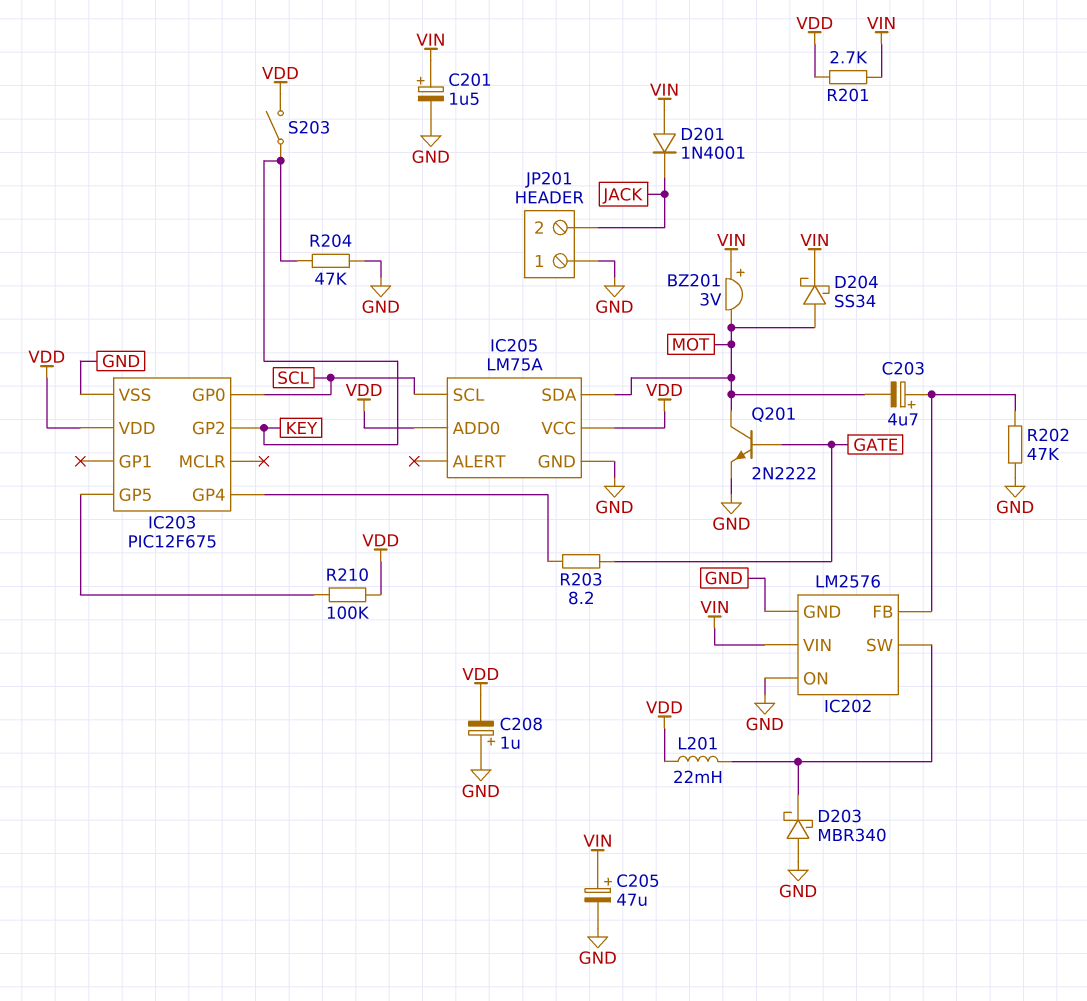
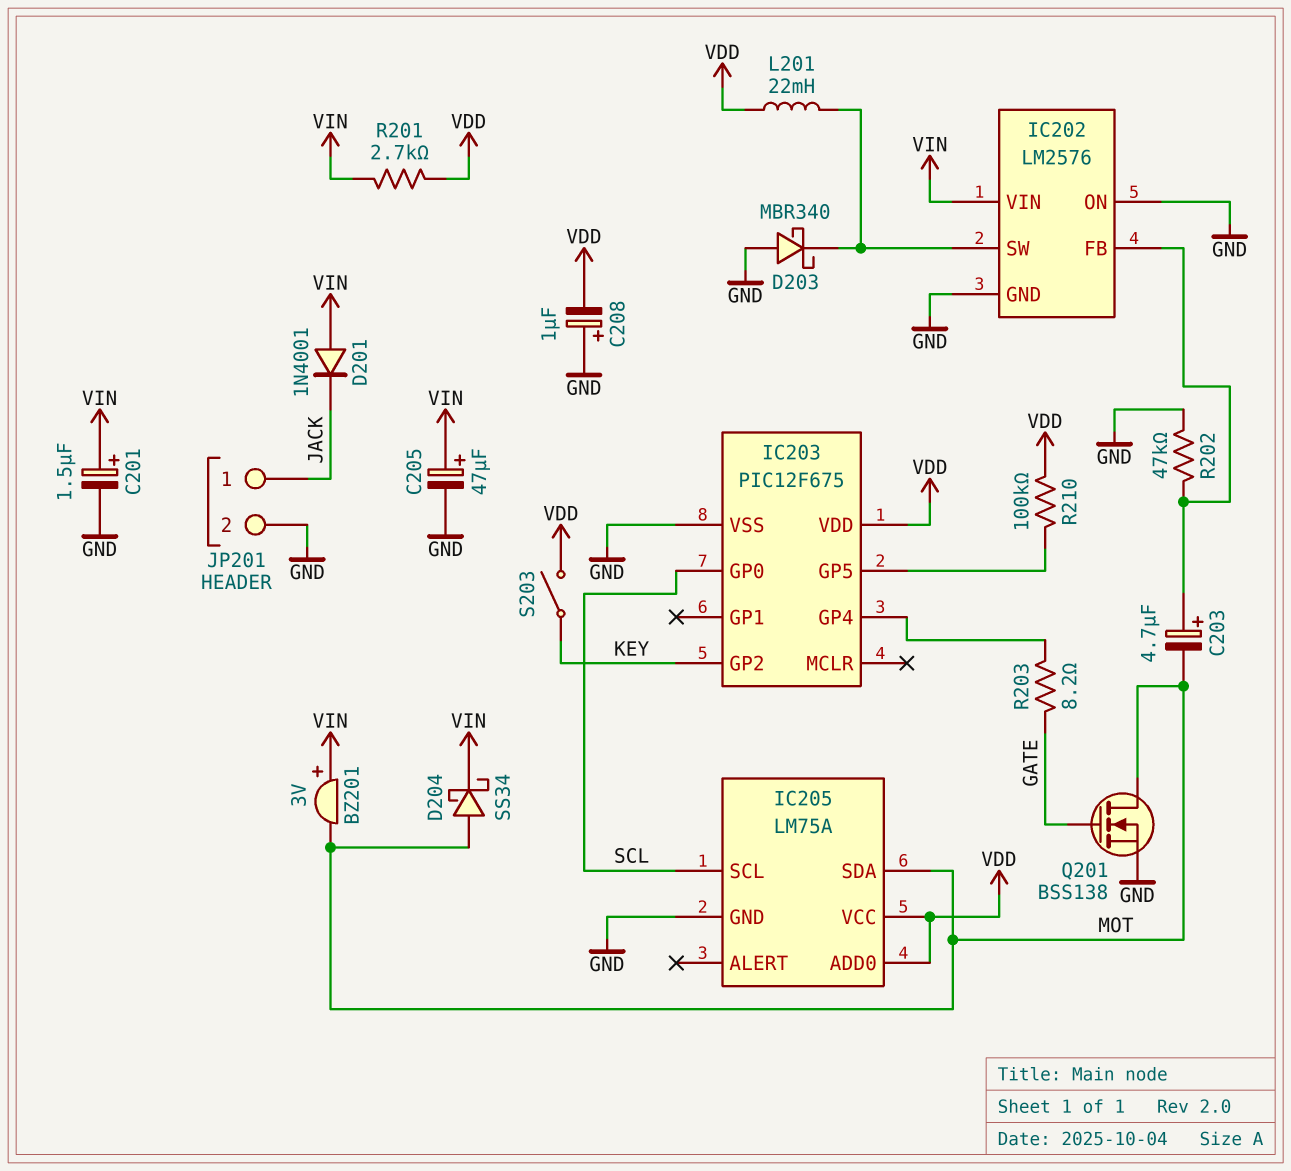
JP201 pin 1: GND -> JACK
JP201 pin 2: JACK -> GND
Q201: NPN 2N2222 (B GATE, C MOT, E GND) -> NMOS BSS138 (G GATE, D MOT, S GND)
R204: 47k (GND, KEY) -> none

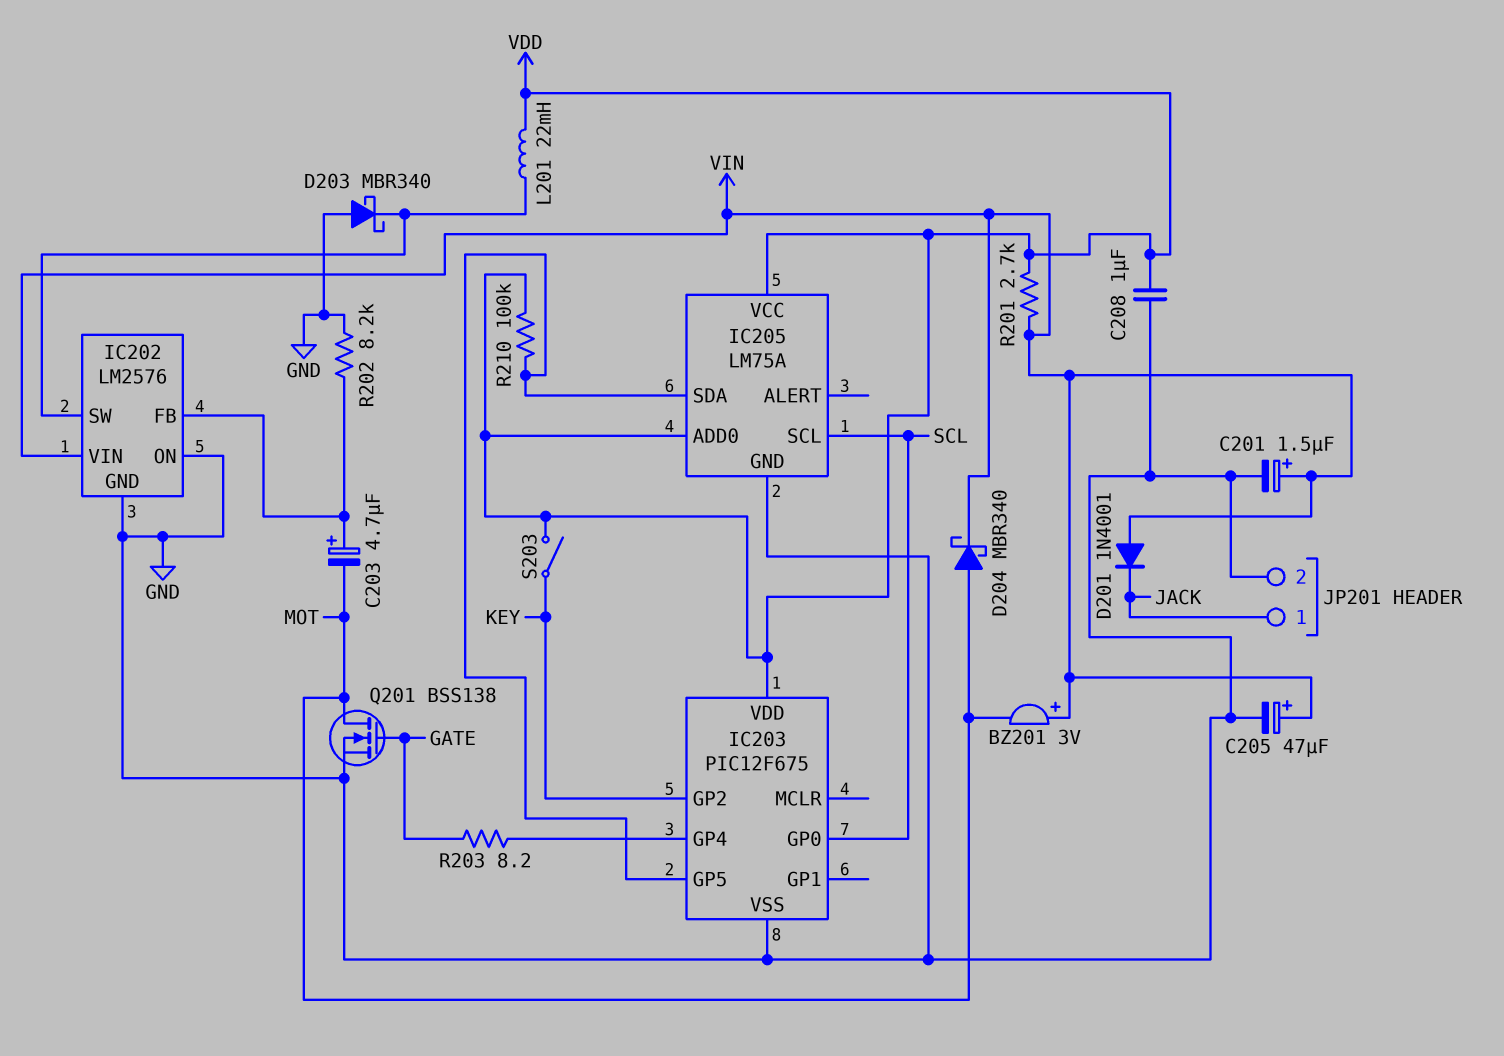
C208: 1uF (plus GND, minus VDD) -> 1uF (GND, VDD)
D204: schottky SS34 (A MOT, K VIN) -> schottky MBR340 (A MOT, K VIN)
IC205 pin SDA: MOT -> IC203/GP5
R202: 47k (GND, IC202/FB) -> 8.2k (GND, IC202/FB)

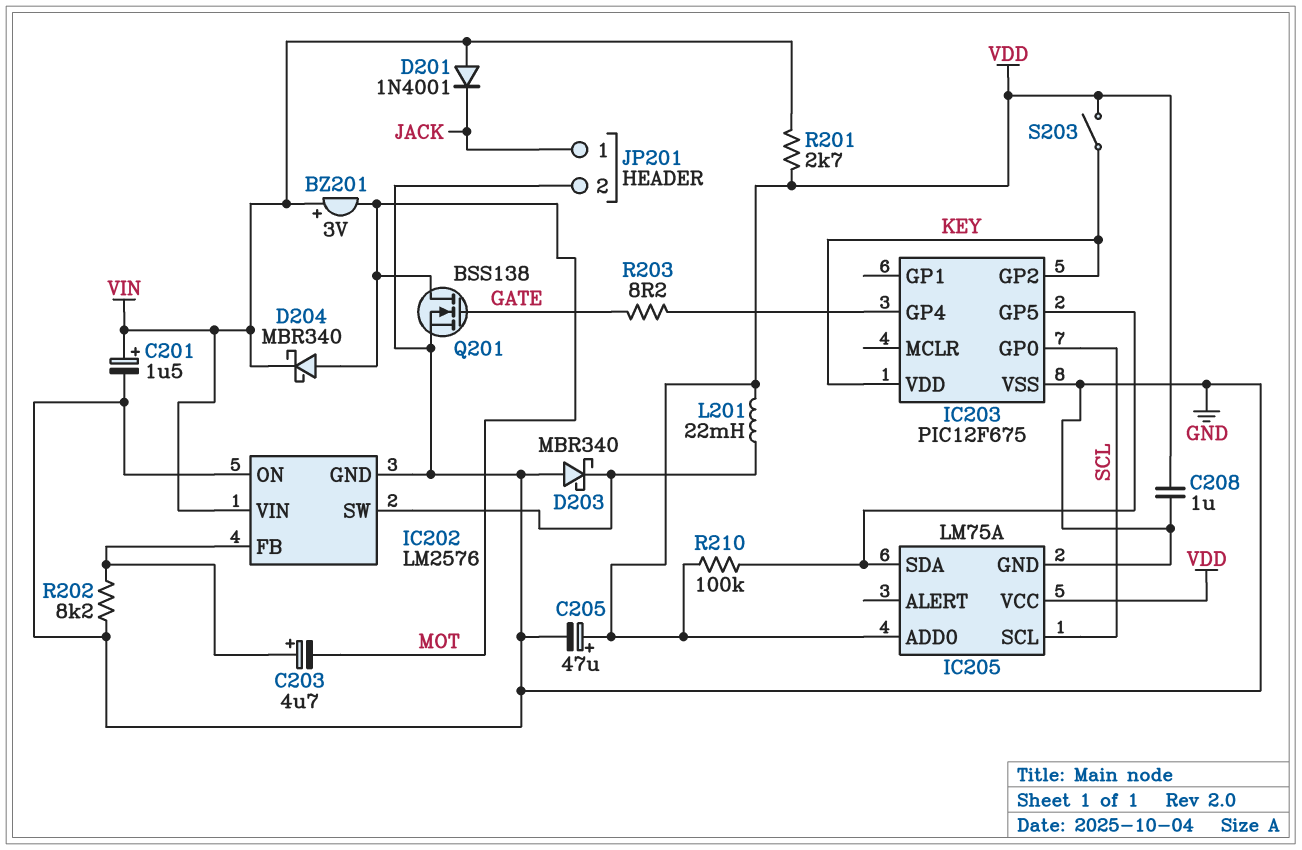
C205: 47uF (plus VIN, minus GND) -> 47uF (plus VDD, minus GND)
IC203 pin VDD: VDD -> KEY

